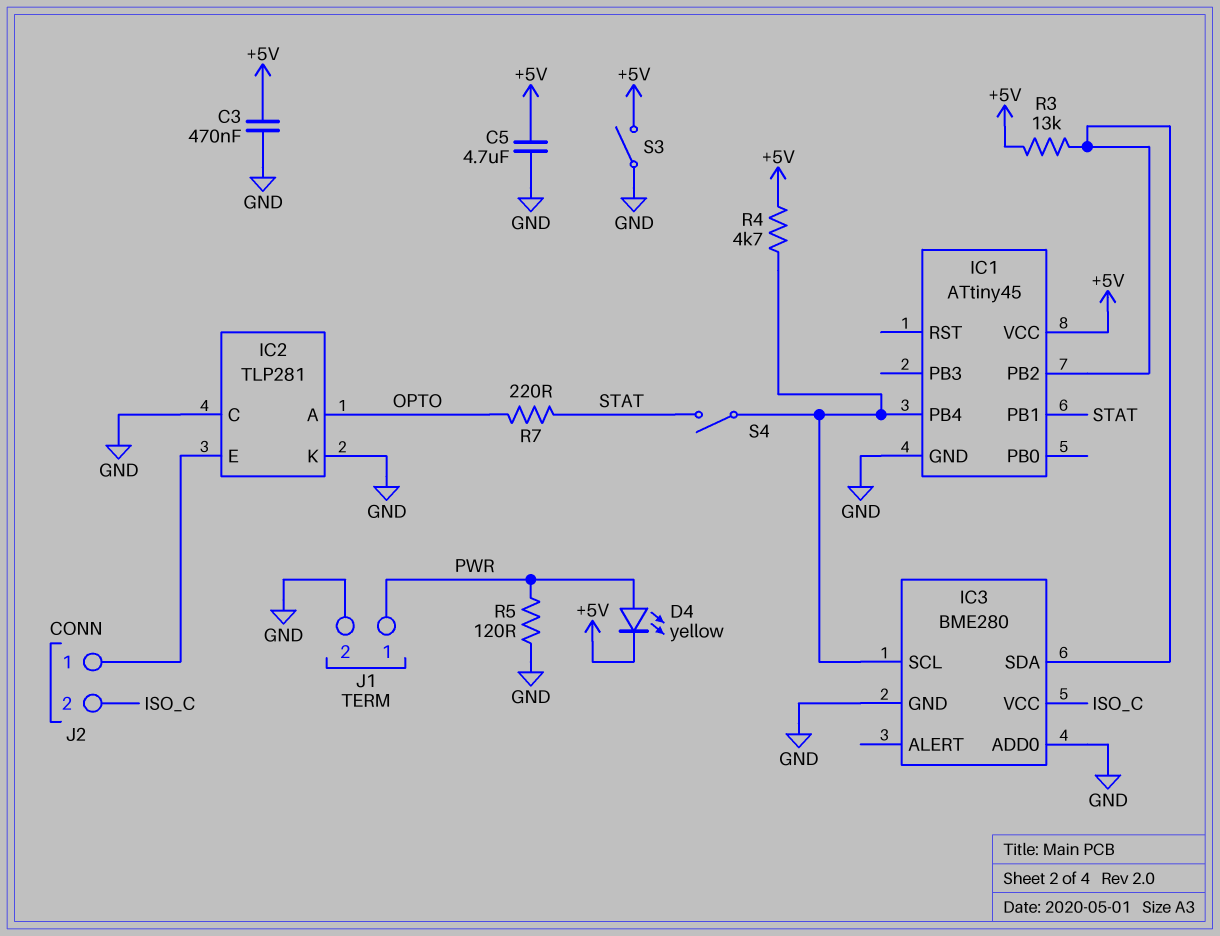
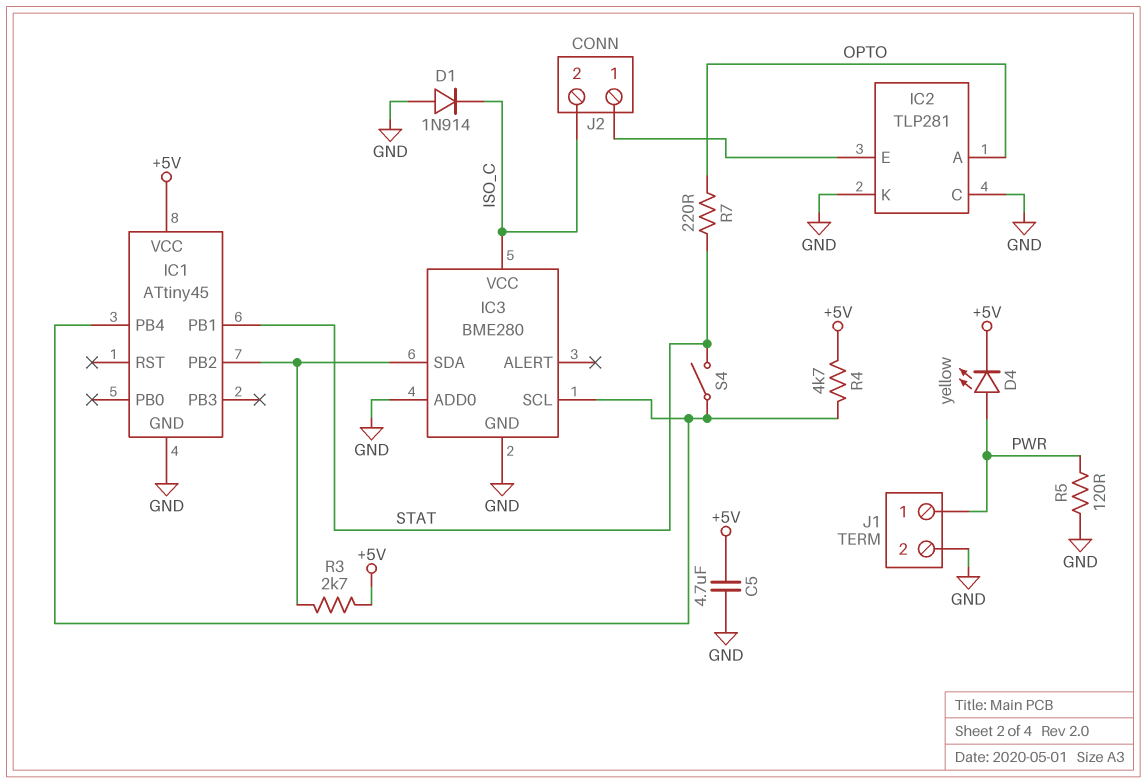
C3: 470nF (+5V, GND) -> none
D1: none -> diode 1N914 (A GND, K ISO_C)
R3: 13k (+5V, IC1/PB2) -> 2.7k (+5V, IC1/PB2)
S3: switch (+5V, GND) -> none

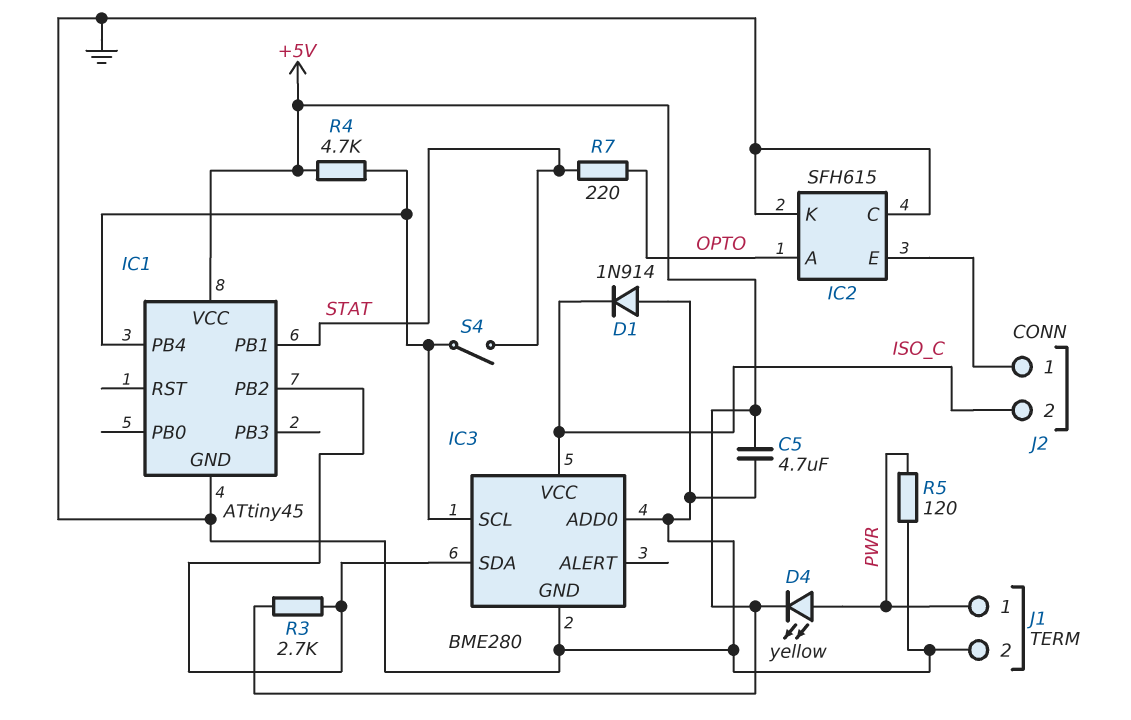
IC2: TLP281 -> SFH615

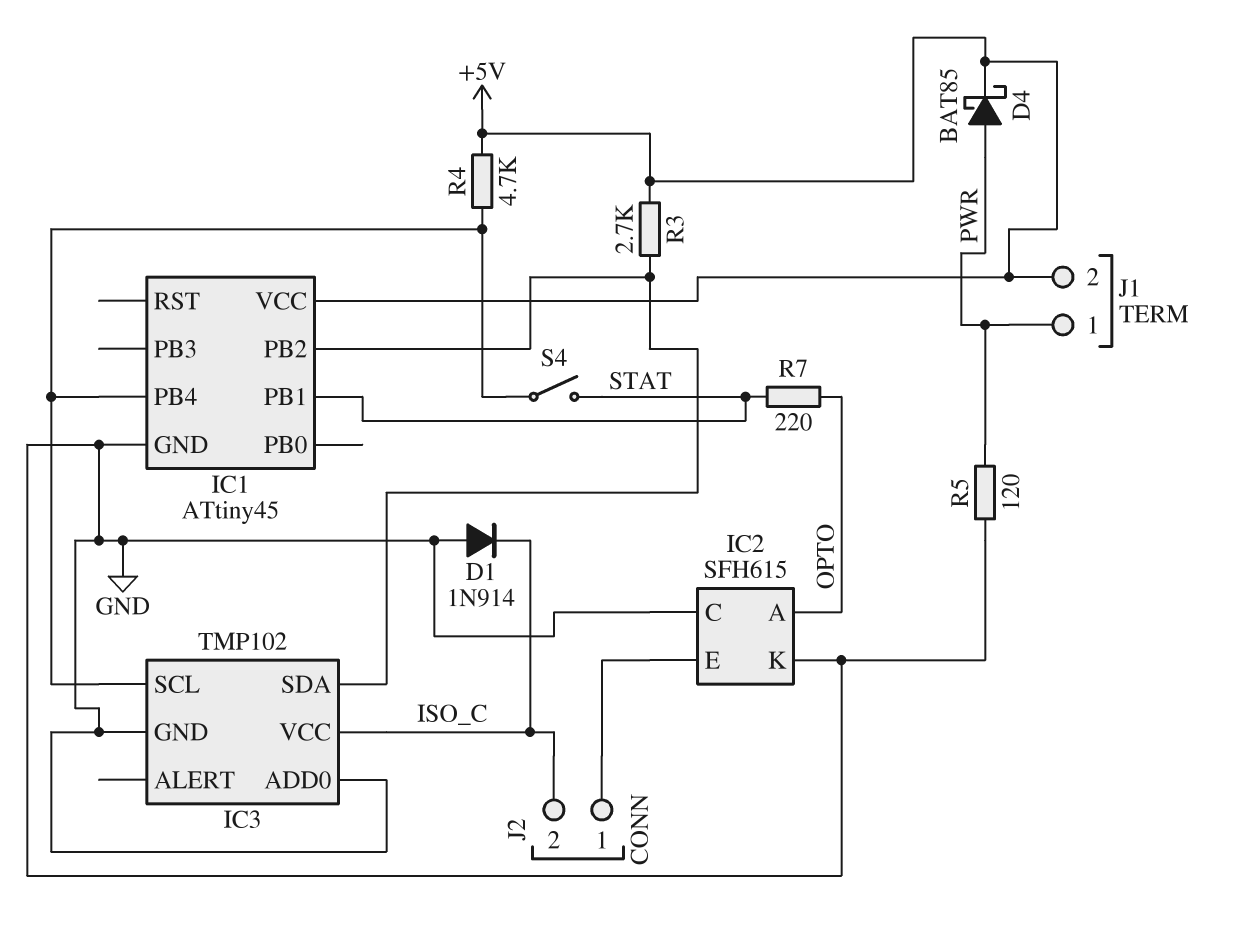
C5: 4.7uF (+5V, GND) -> none
D4: LED yellow (A PWR, K +5V) -> schottky BAT85 (A PWR, K +5V)
IC3: BME280 -> TMP102
J1 pin 2: GND -> +5V

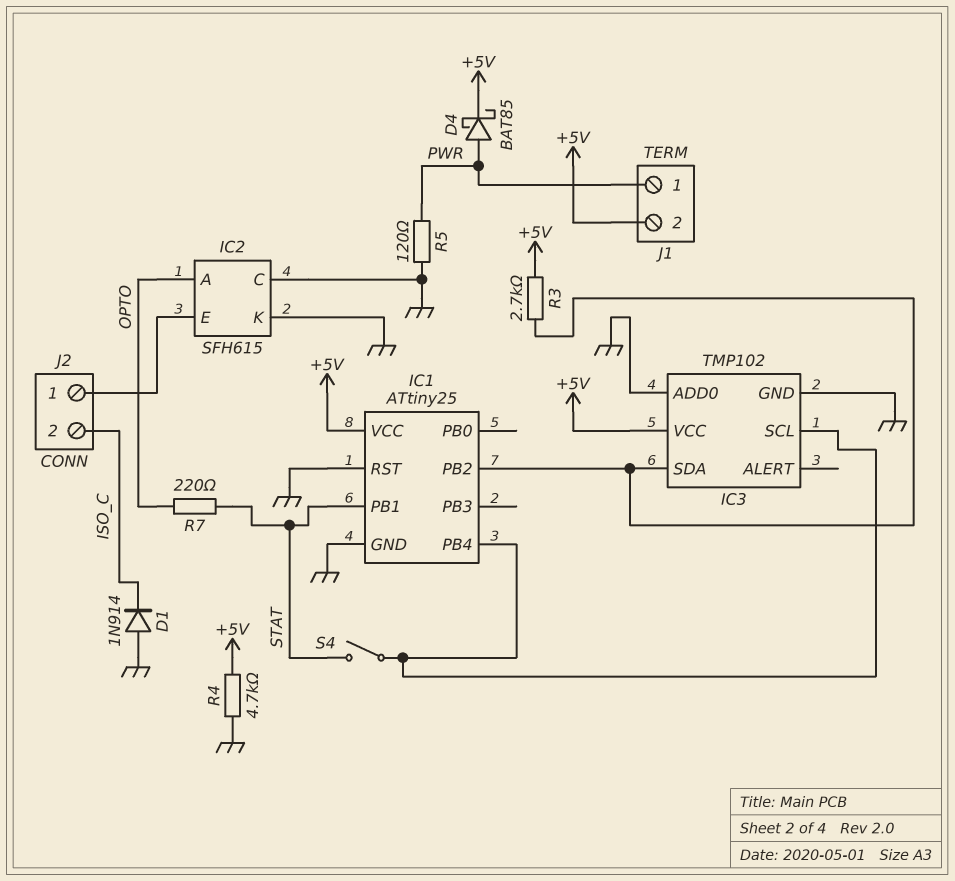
IC1: ATtiny45 -> ATtiny25
IC1 pin RST: none -> GND
IC3 pin VCC: ISO_C -> +5V
R4: 4.7k (+5V, IC1/PB4) -> 4.7k (+5V, GND)

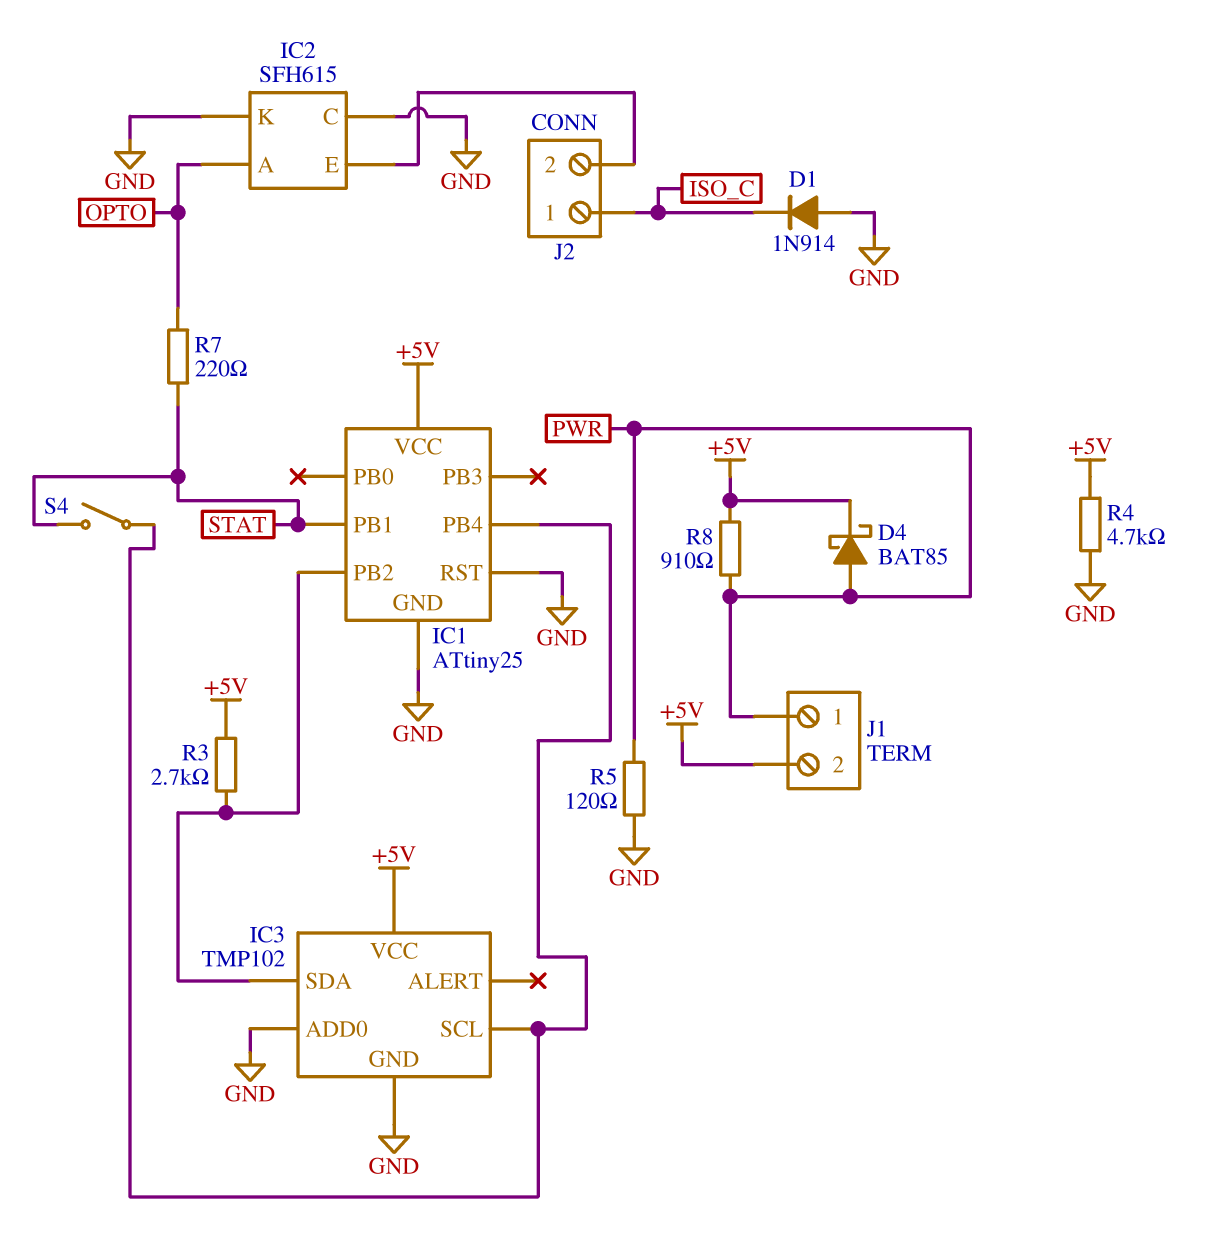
J2 pin 1: IC2/E -> ISO_C
J2 pin 2: ISO_C -> IC2/E
R8: none -> 910 (+5V, PWR)

